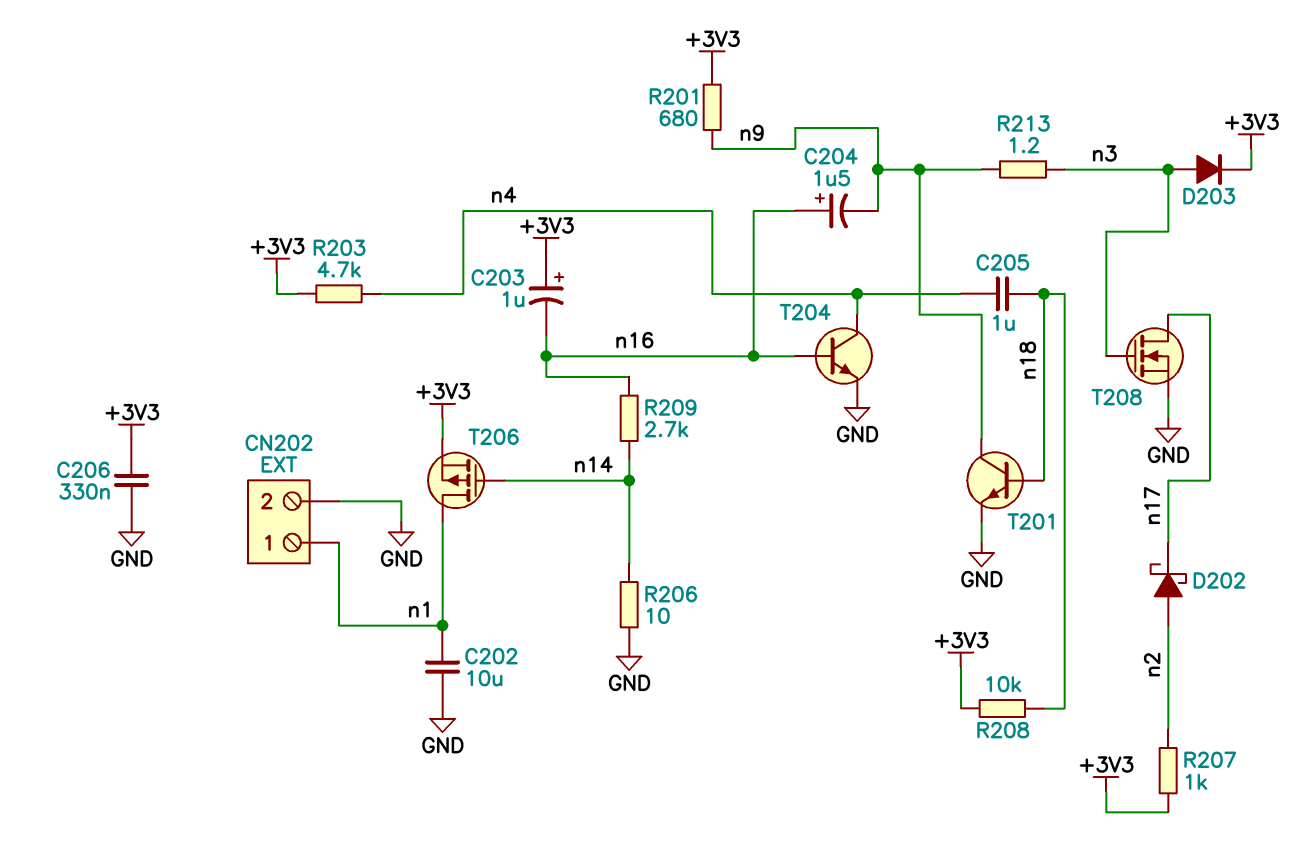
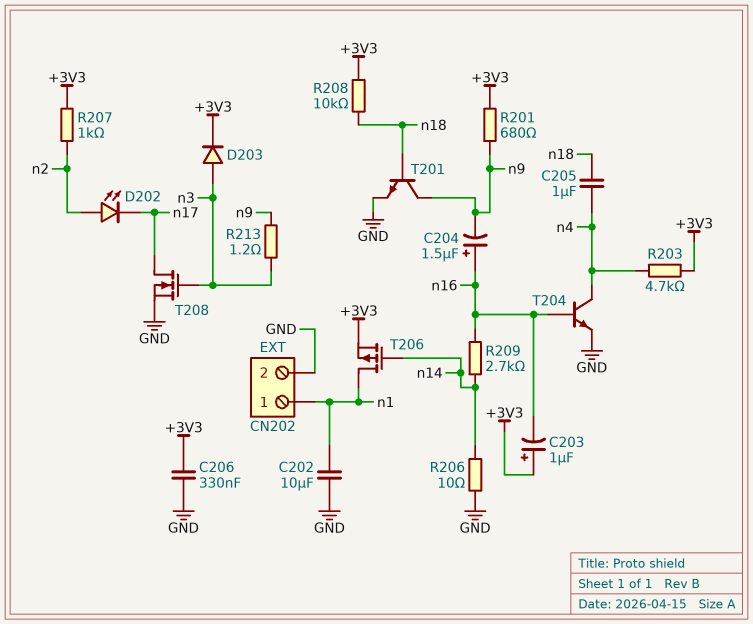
D202: schottky (A n2, K n17) -> LED (A n2, K n17)

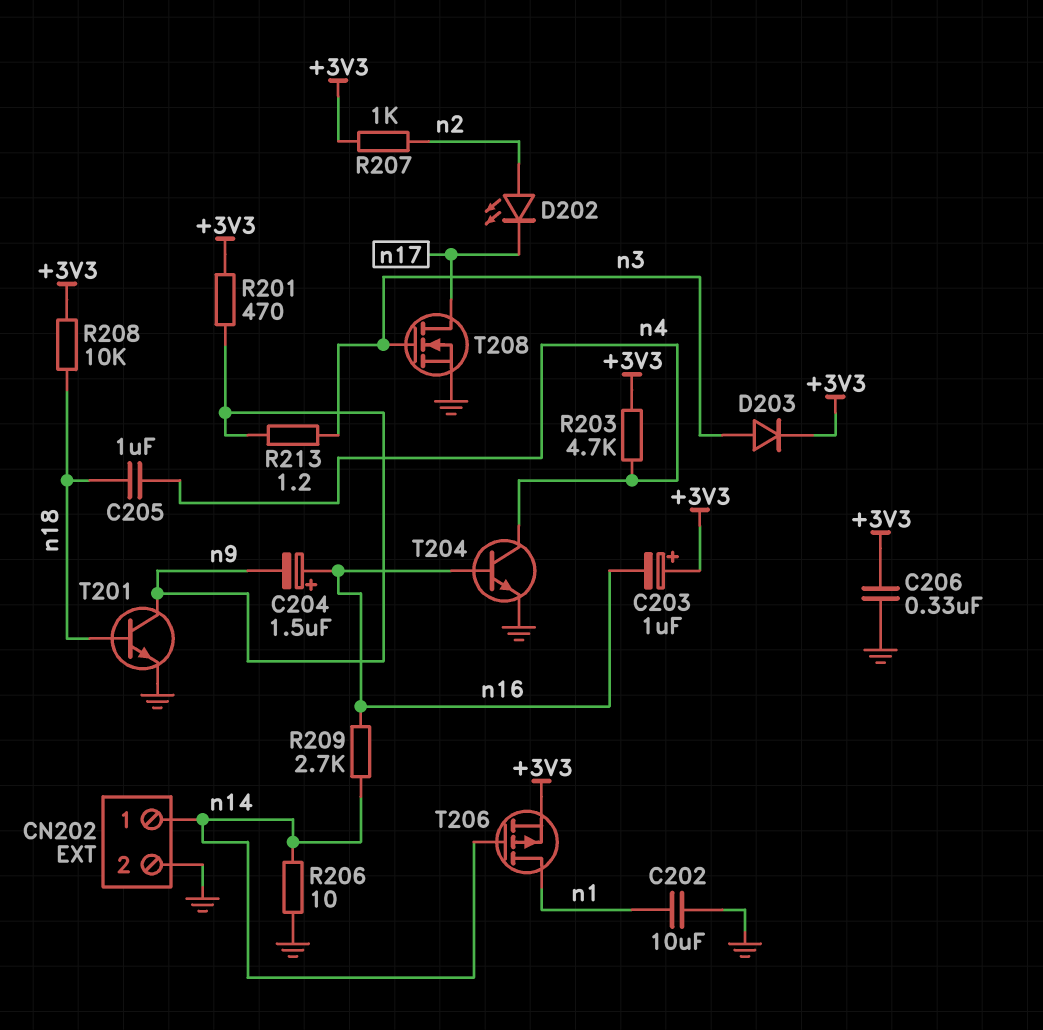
CN202 pin 1: n1 -> n14
R201: 680 (+3V3, n9) -> 470 (+3V3, n9)

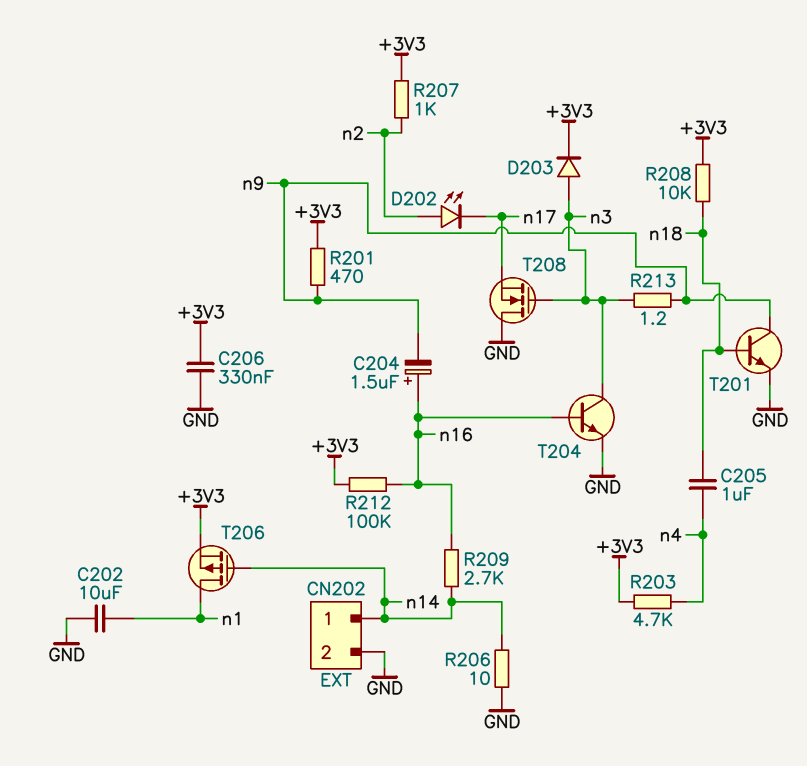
C203: 1uF (plus +3V3, minus n16) -> none
R212: none -> 100k (+3V3, n16)
T204: NPN (B n16, C n4, E GND) -> NPN (B n16, C n3, E GND)
T208: NMOS (G n3, D n17, S GND) -> NMOS (G n3, D GND, S n17)

